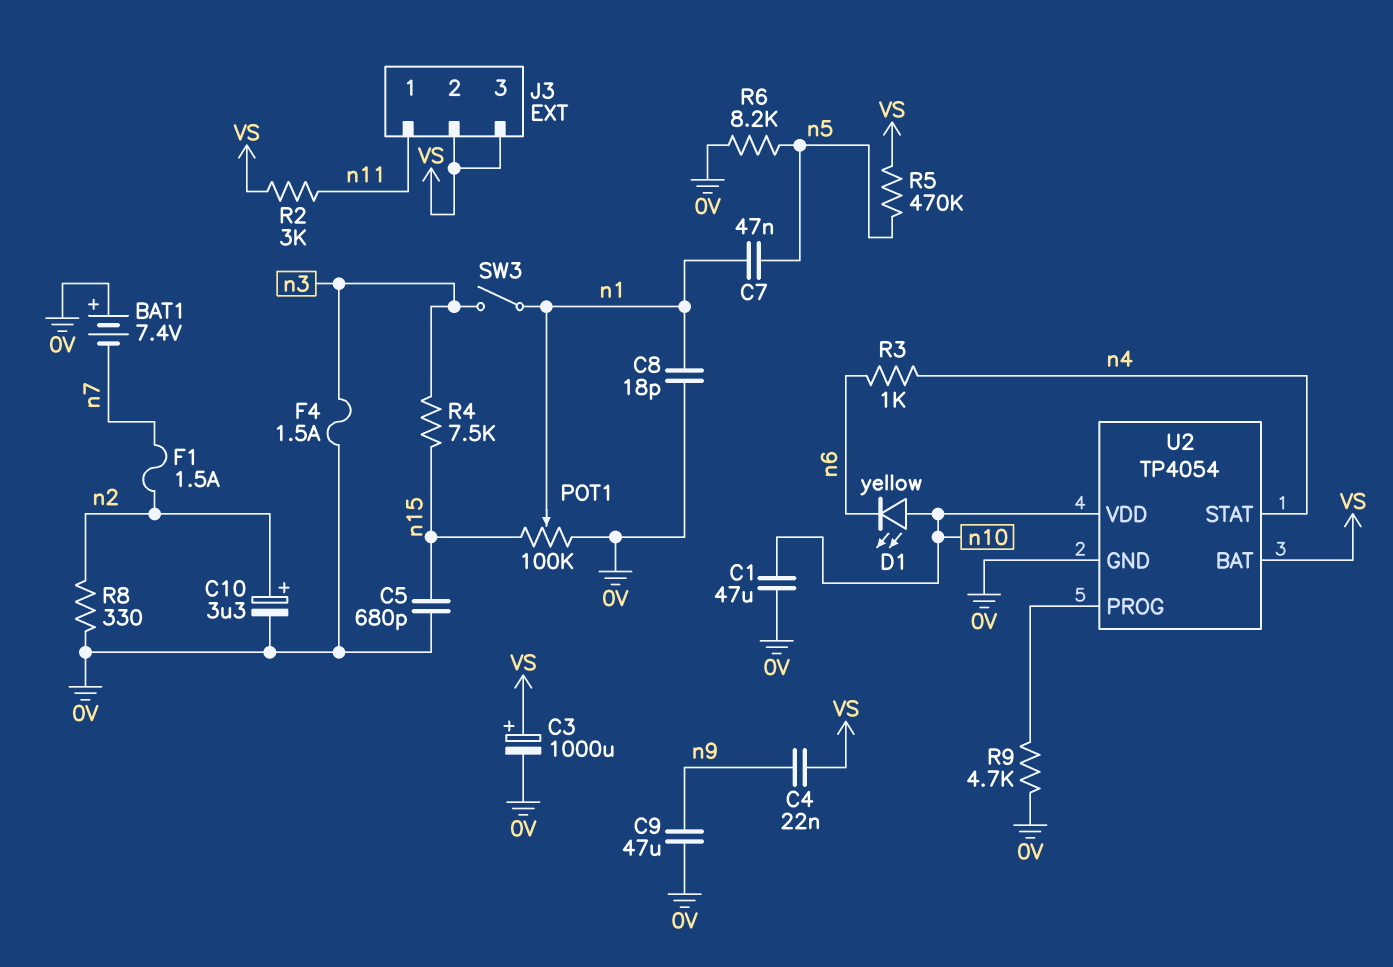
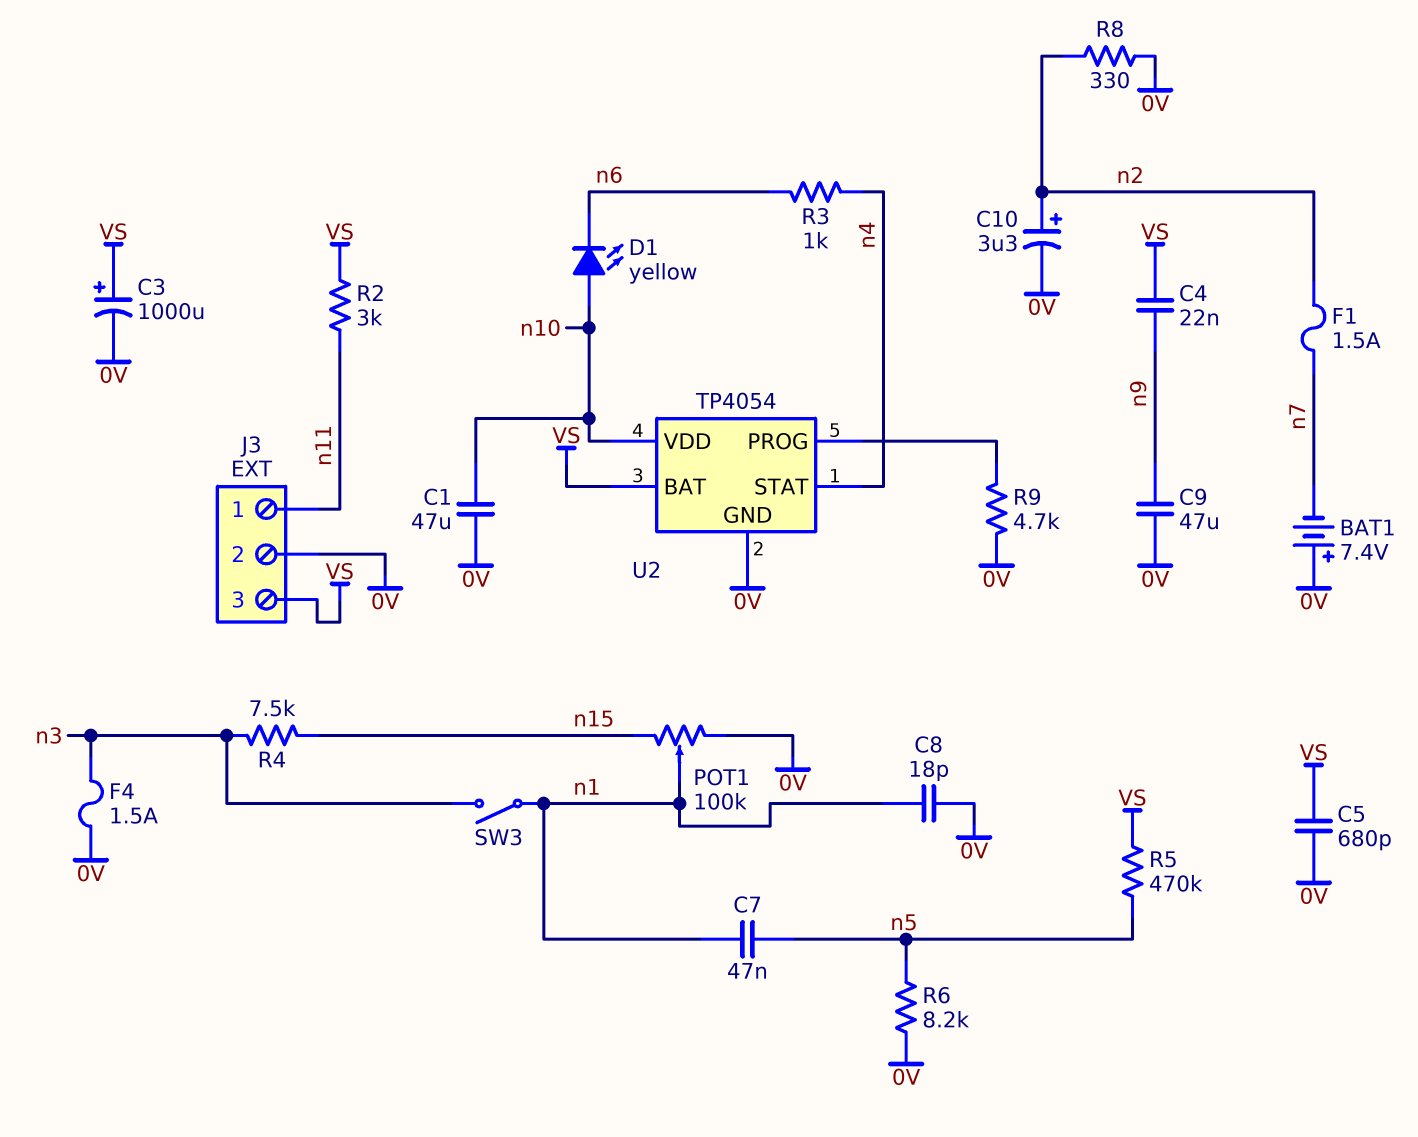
C5: 680pF (0V, n15) -> 680pF (0V, VS)
J3 pin 2: VS -> 0V

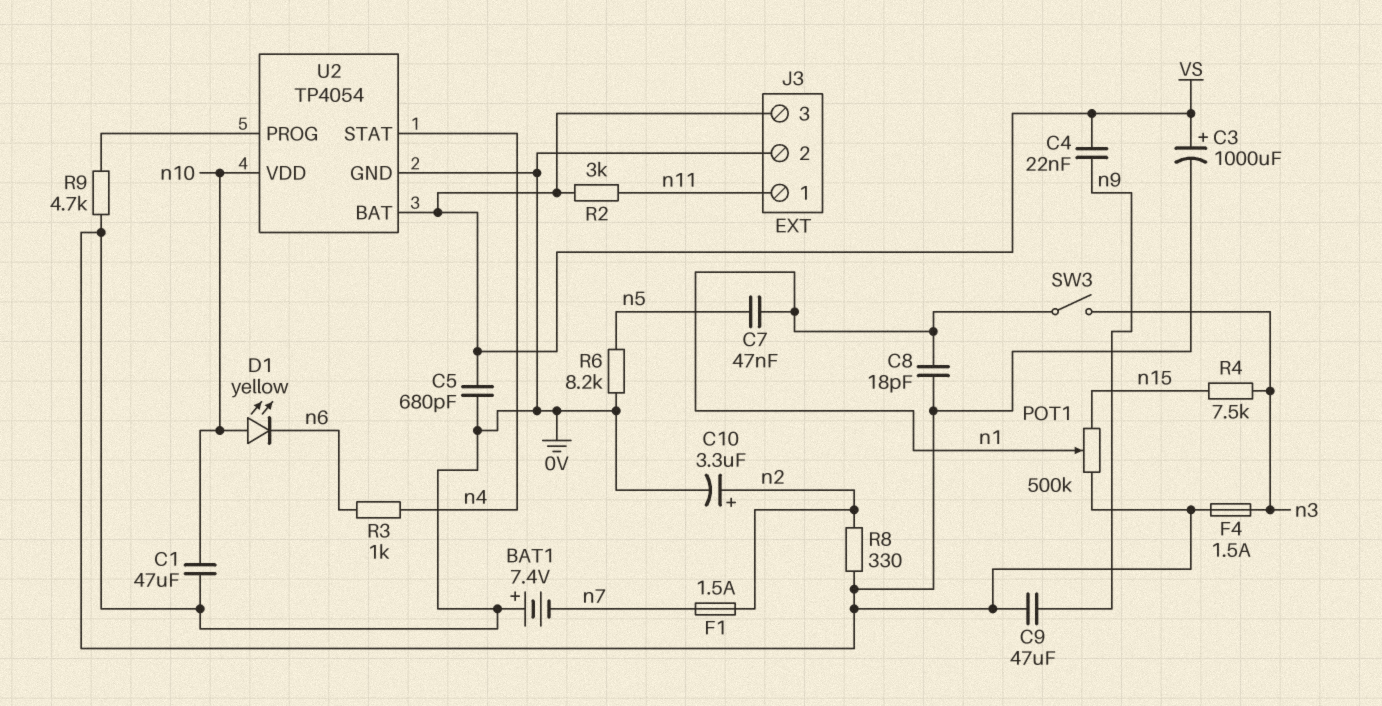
POT1: 100k (0V, n15, wiper n1) -> 500k (0V, n15, wiper n1)
R5: 470k (VS, n5) -> none

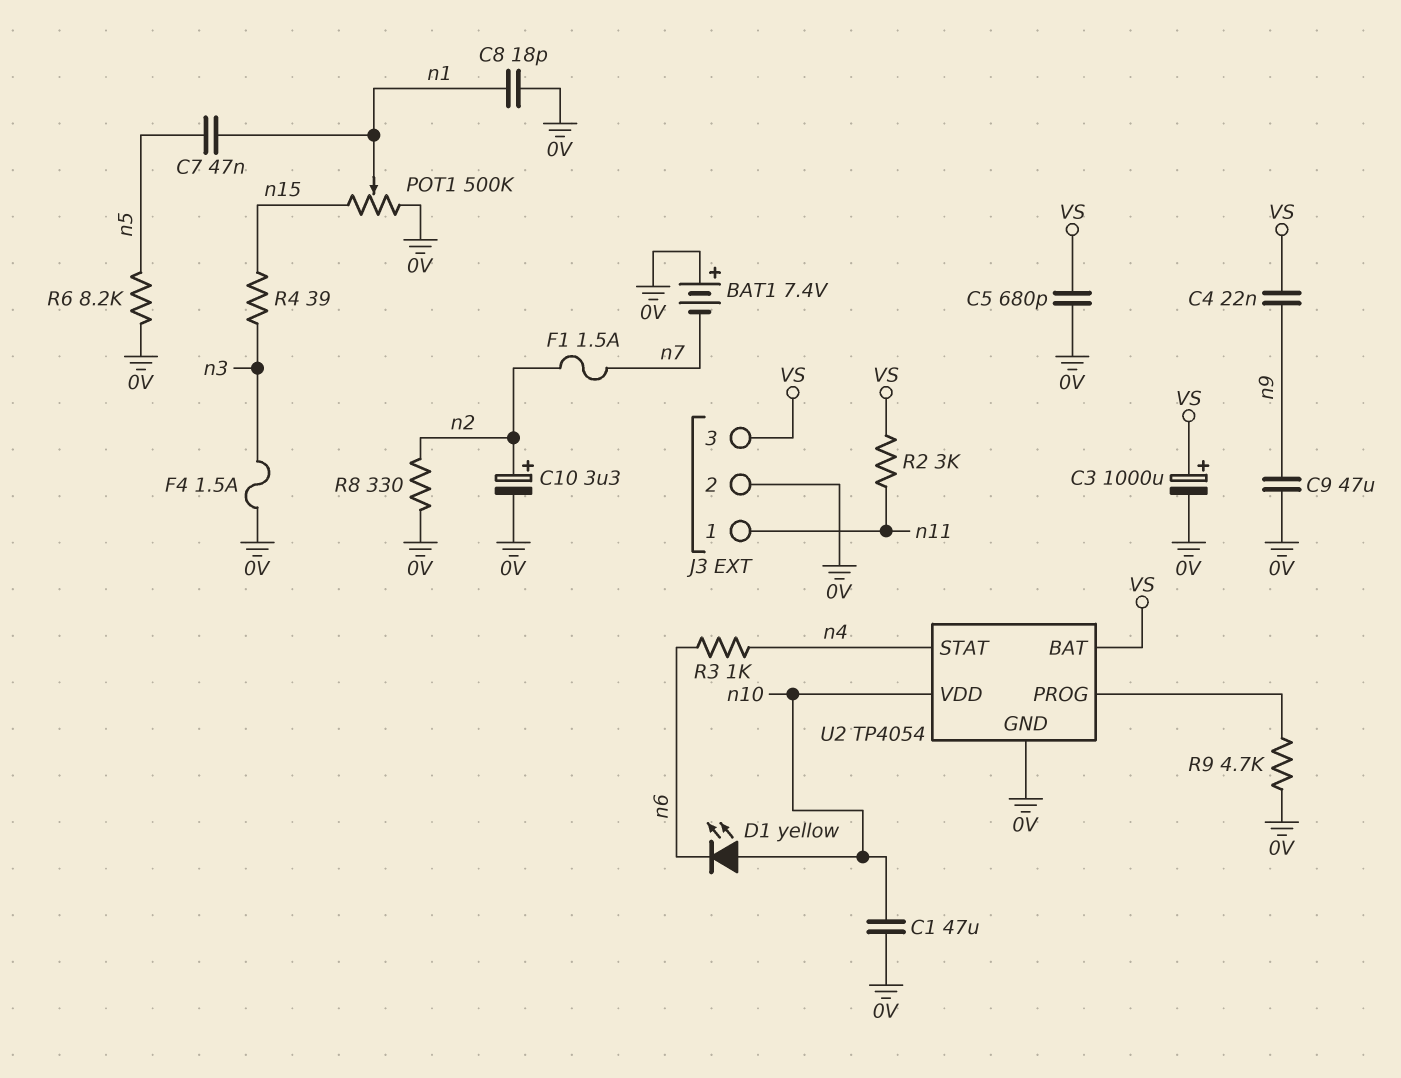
R4: 7.5k (n3, n15) -> 39 (n3, n15)
SW3: switch (n1, n3) -> none

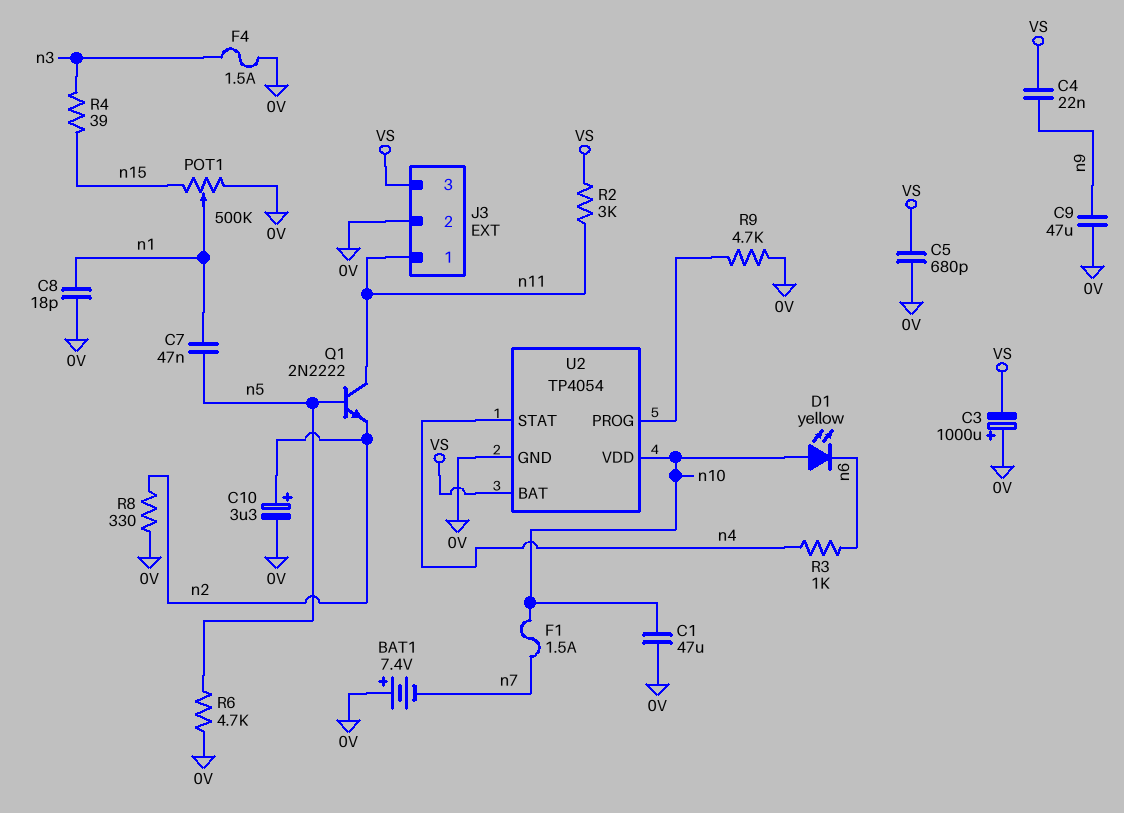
C3: 1000uF (plus VS, minus 0V) -> 1000uF (plus 0V, minus VS)
F1: 1.5A (n2, n7) -> 1.5A (n7, n10)
Q1: none -> NPN 2N2222 (B n5, C n11, E n2)
R6: 8.2k (0V, n5) -> 4.7k (0V, n5)

